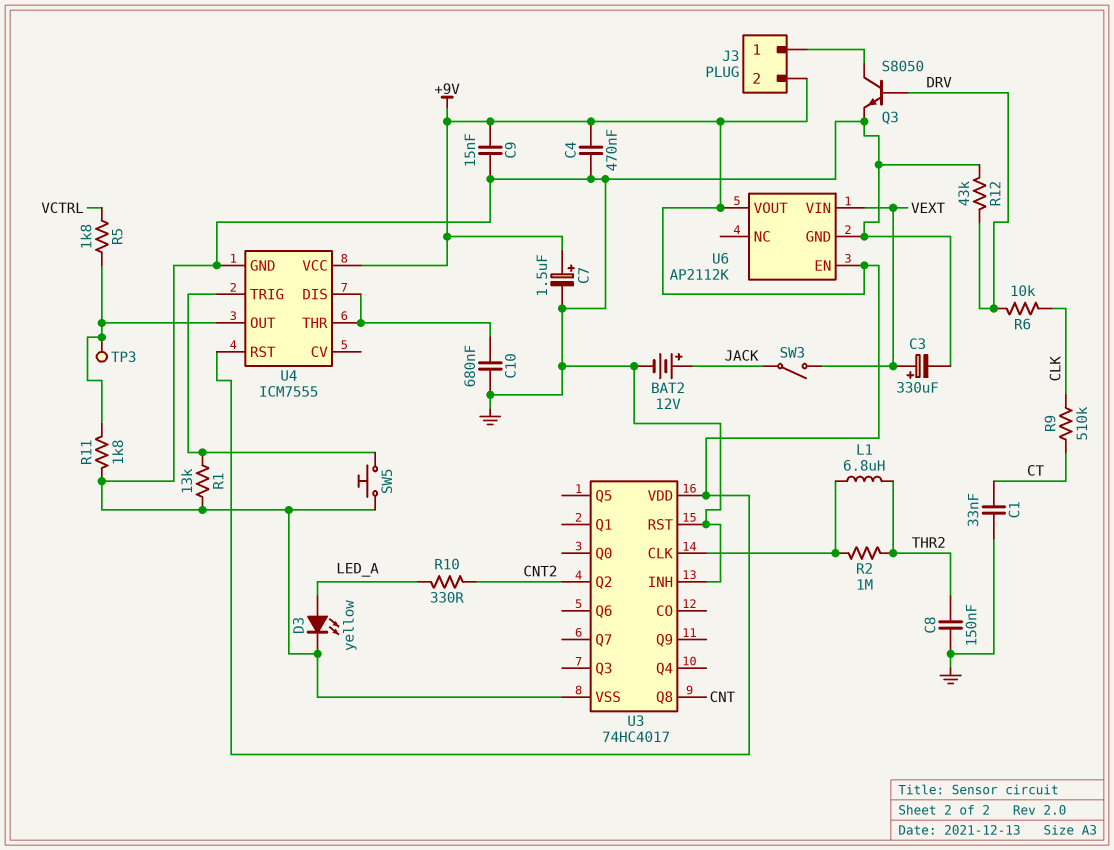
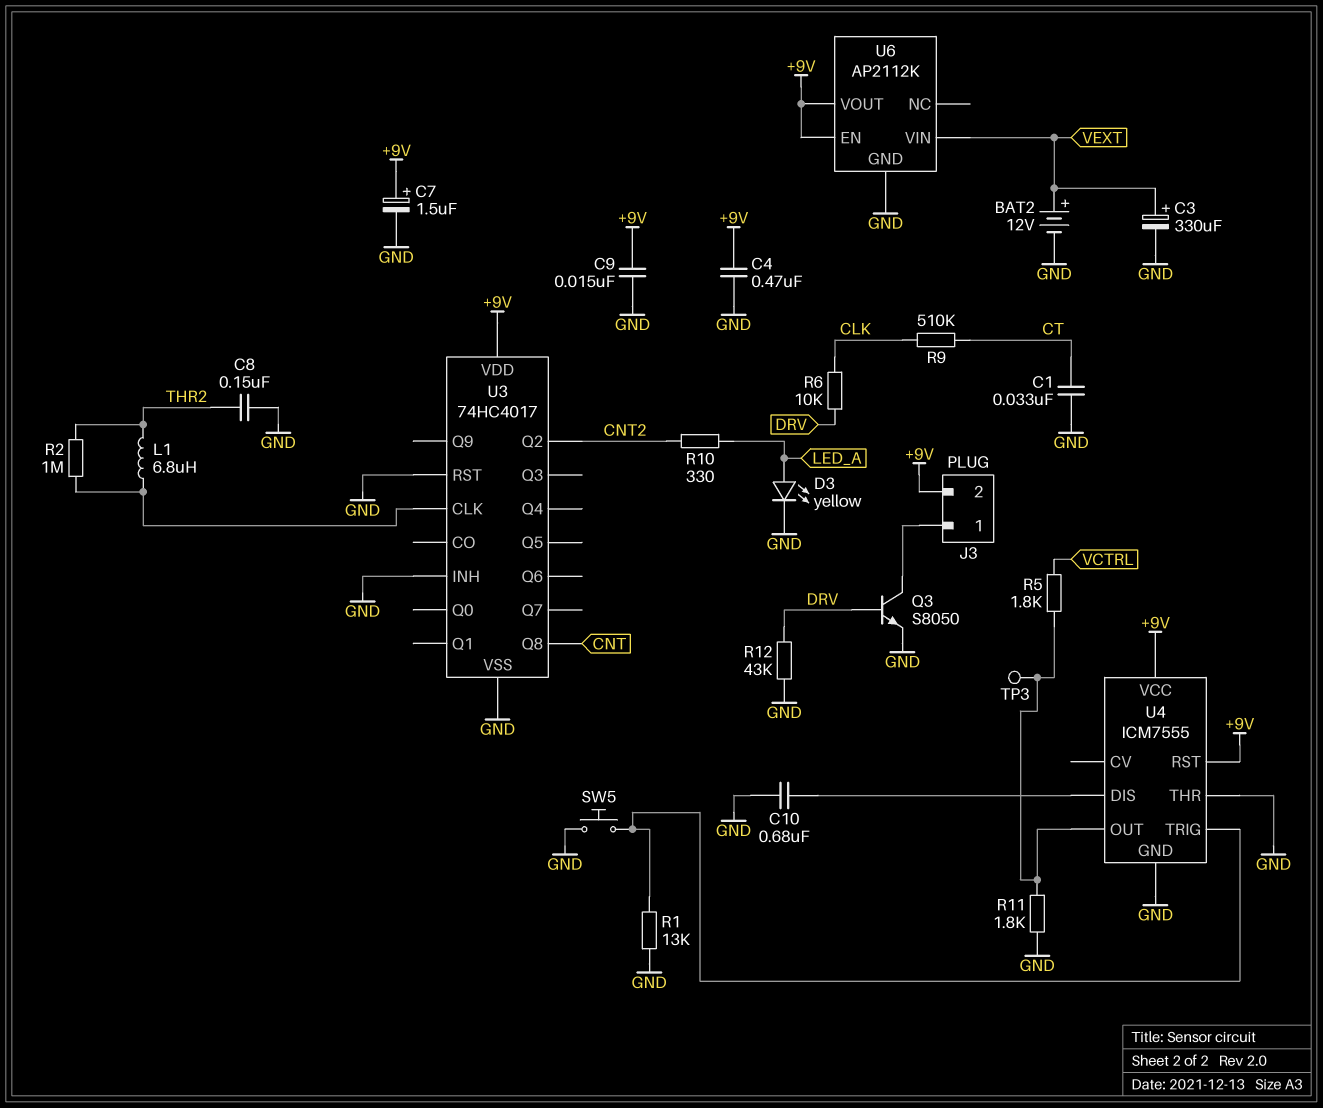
BAT2: 12V (plus JACK, minus GND) -> 12V (plus VEXT, minus GND)
SW3: switch (JACK, VEXT) -> none
U4 pin THR: U4/DIS -> GND

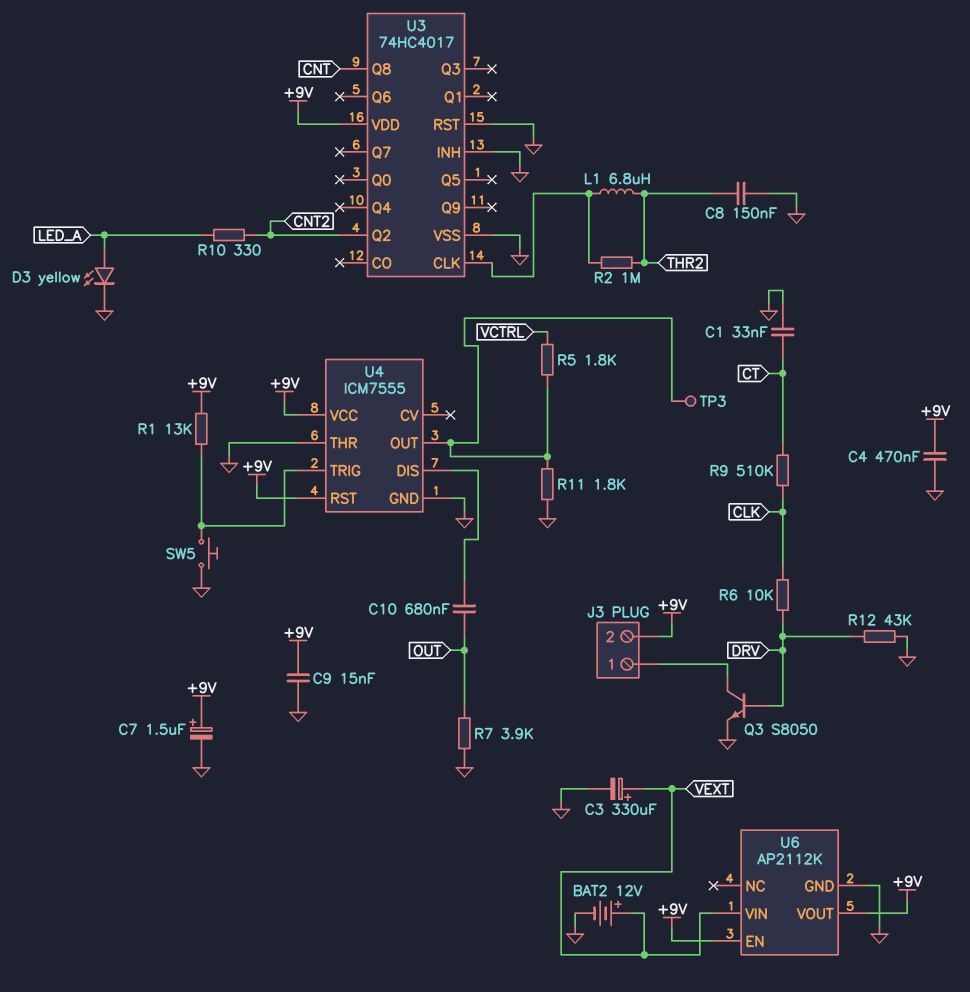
C10: 680nF (GND, U4/DIS) -> 680nF (OUT, U4/DIS)
R1: 13k (GND, U4/TRIG) -> 13k (+9V, U4/TRIG)
R7: none -> 3.9k (GND, OUT)

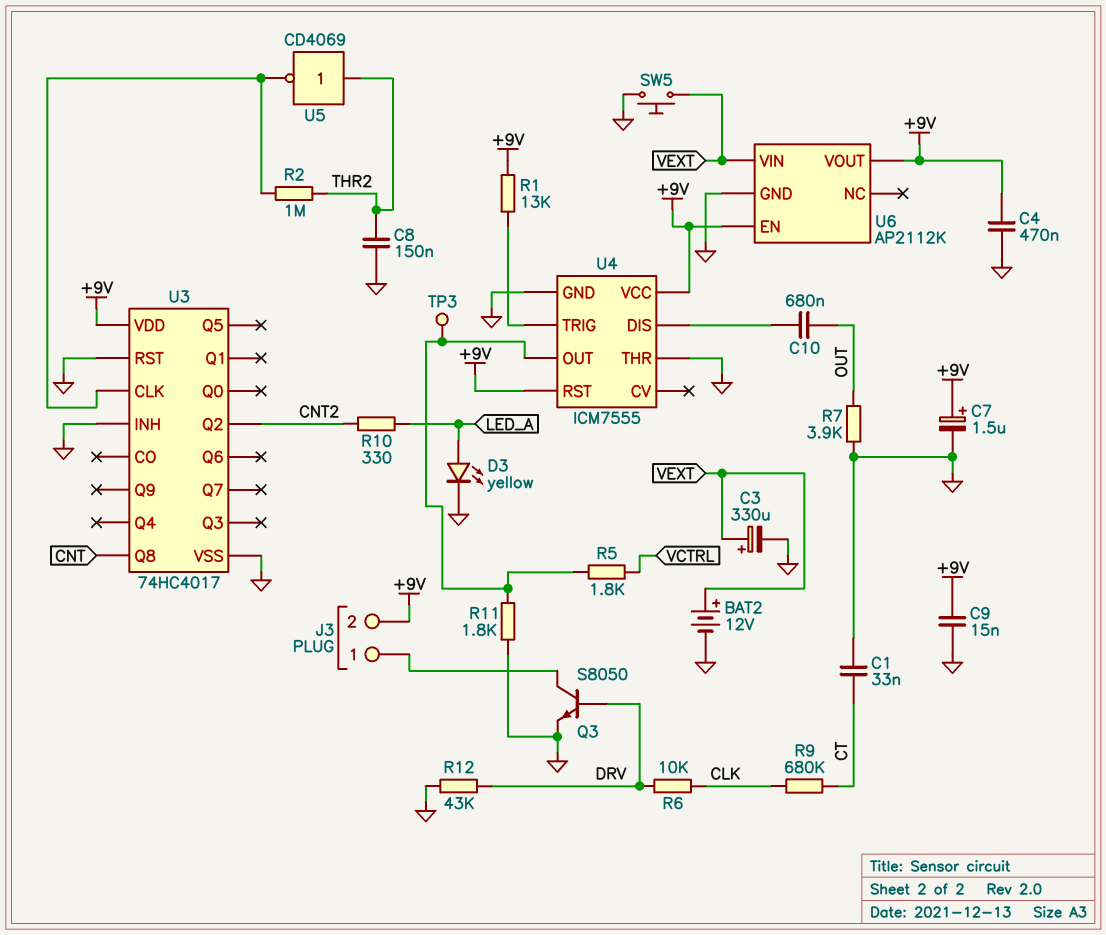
L1: 6.8uH (THR2, U3/CLK) -> none
R9: 510k (CLK, CT) -> 680k (CLK, CT)
SW5: button (GND, U4/TRIG) -> button (GND, VEXT)
U5: none -> NOT CD4069 (in THR2, out U3/CLK)

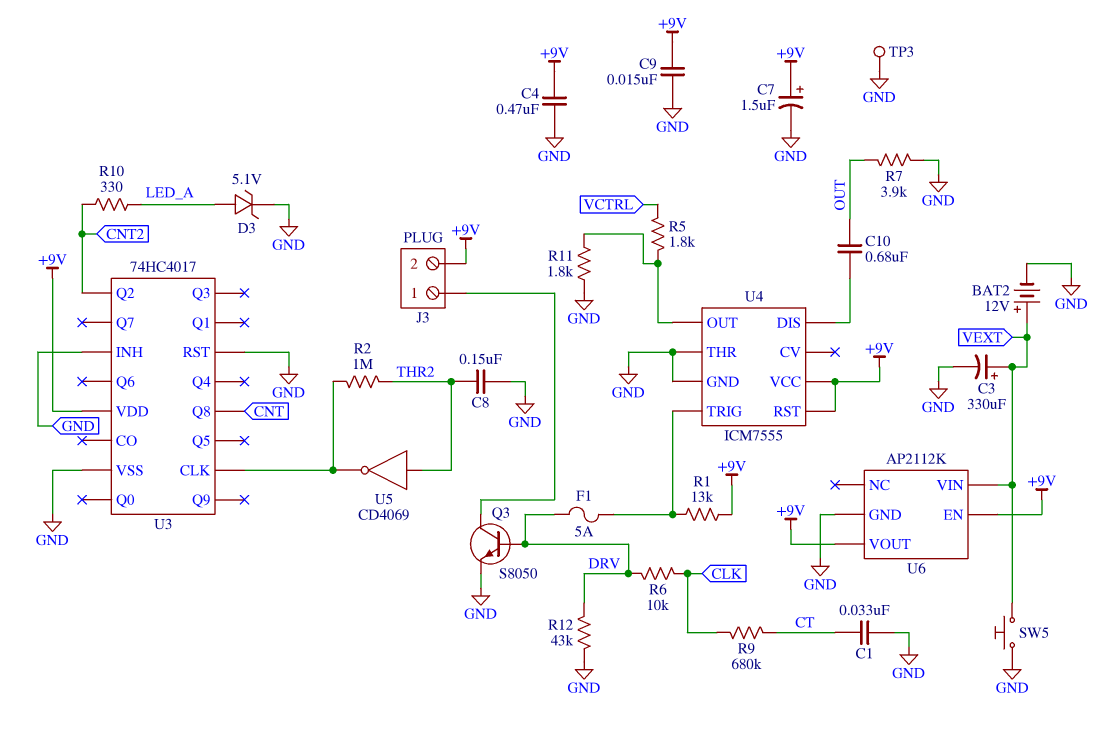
D3: LED yellow (A LED_A, K GND) -> zener 5.1V (A LED_A, K GND)
F1: none -> 5A (DRV, U4/TRIG)
TP3: test point (U4/OUT) -> test point (GND)

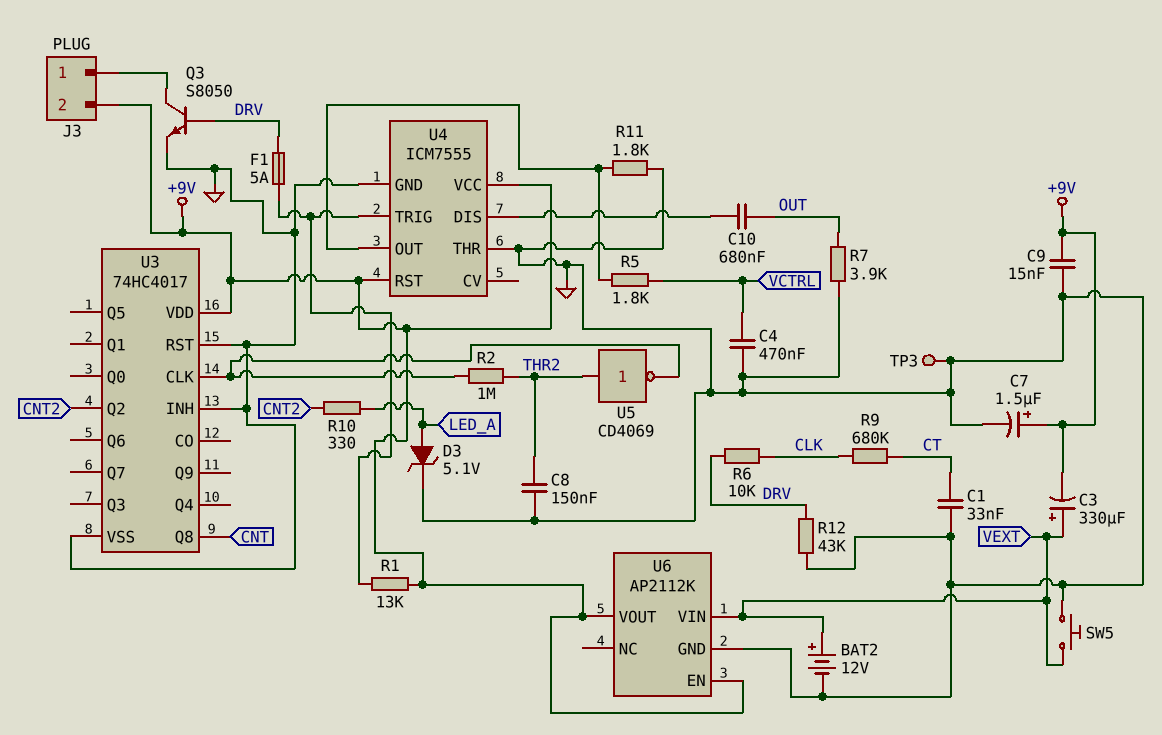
C3: 330uF (plus VEXT, minus GND) -> 330uF (plus VEXT, minus +9V)
C4: 470nF (+9V, GND) -> 470nF (GND, VCTRL)

